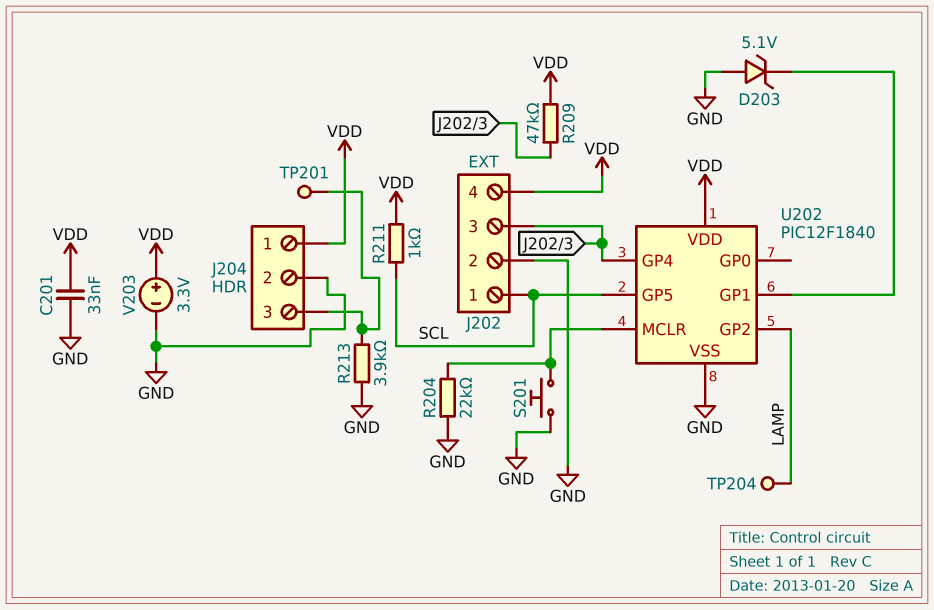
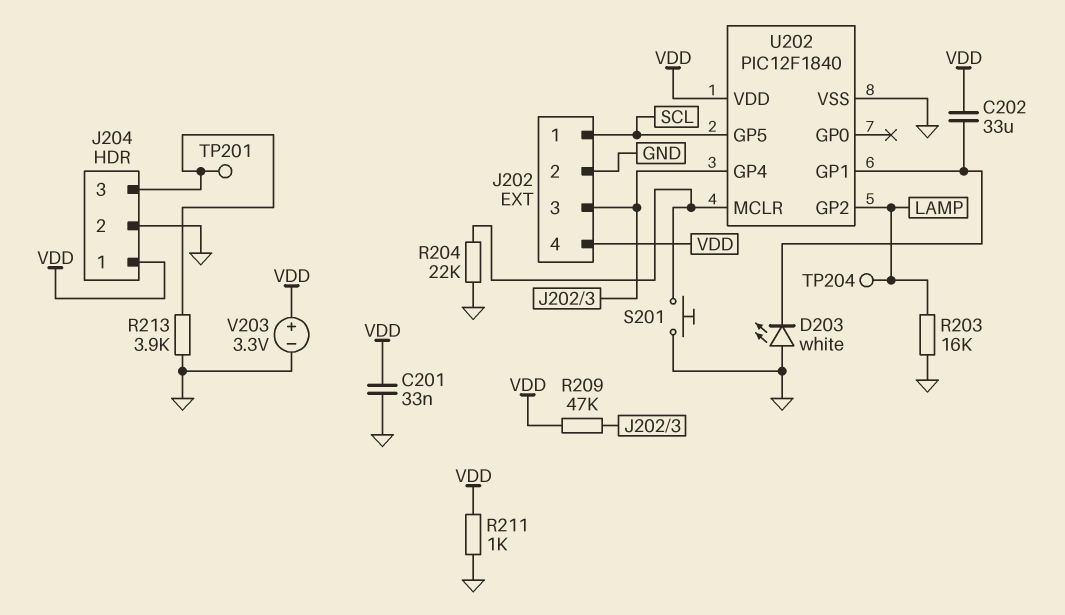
C202: none -> 33uF (U202/GP1, VDD)
D203: zener 5.1V (A GND, K U202/GP1) -> LED white (A GND, K U202/GP1)
R203: none -> 16k (GND, LAMP)
R211: 1k (SCL, VDD) -> 1k (GND, VDD)

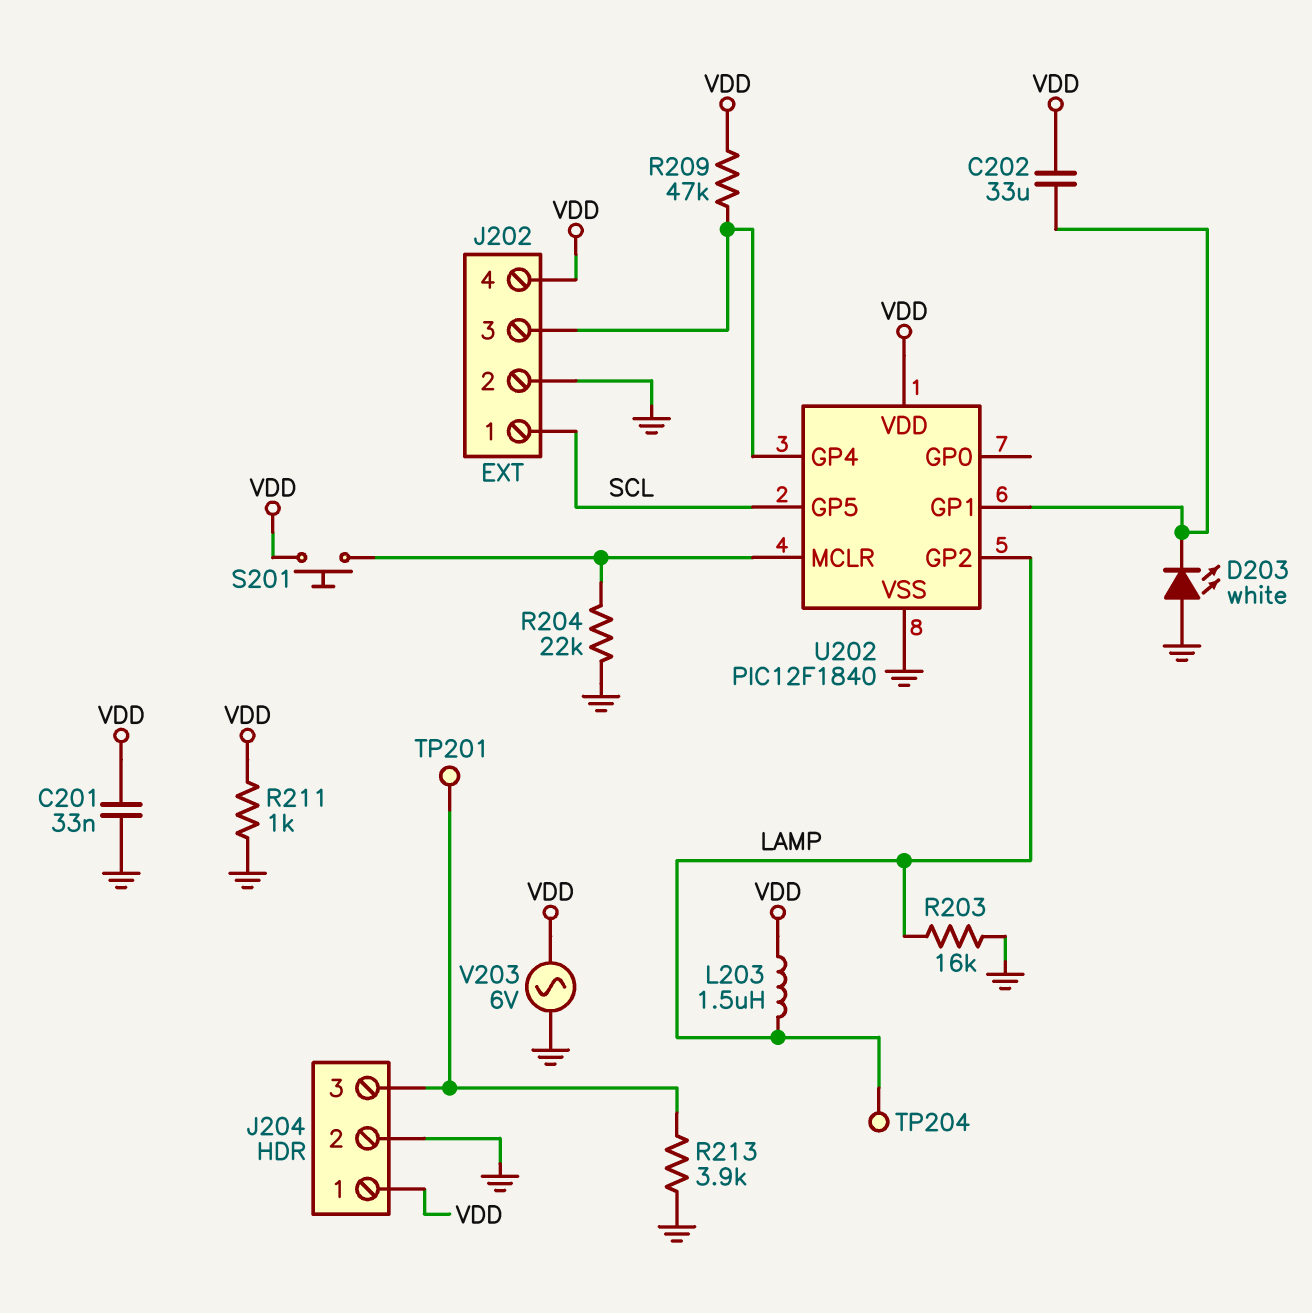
L203: none -> 1.5uH (LAMP, VDD)
S201: button (GND, U202/MCLR) -> button (U202/MCLR, VDD)
V203: 3.3V (plus VDD, minus GND) -> AC 6V (GND, VDD)

